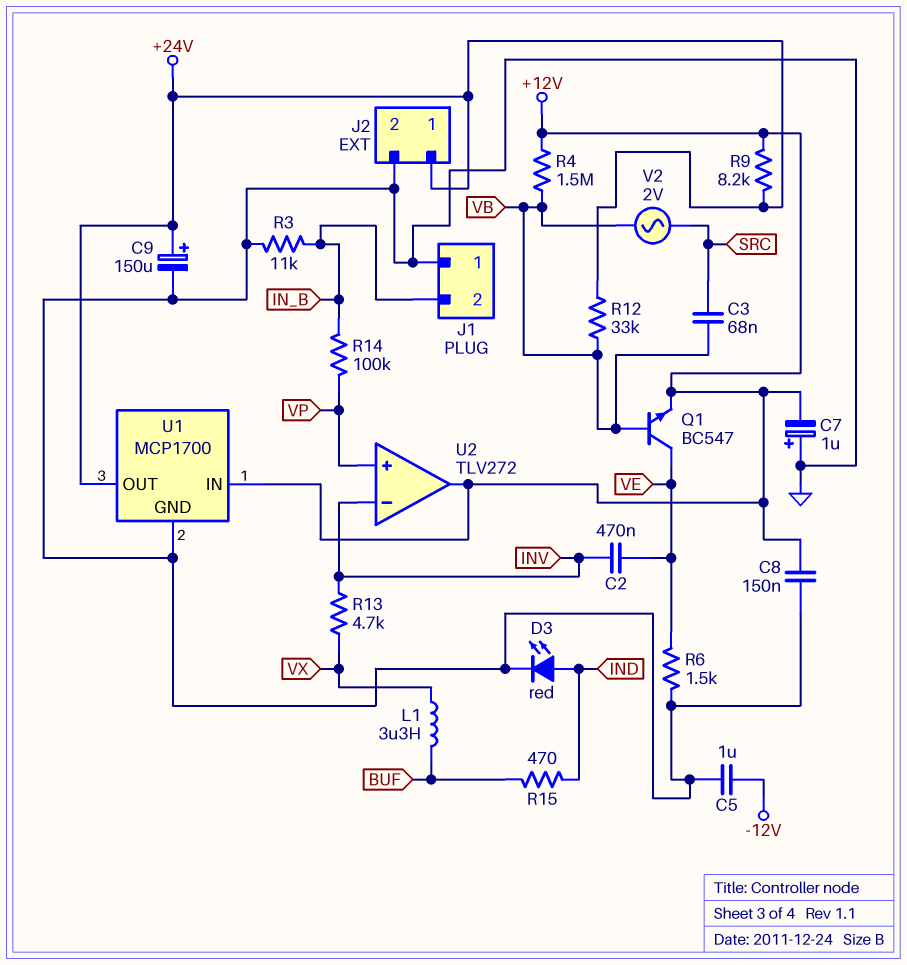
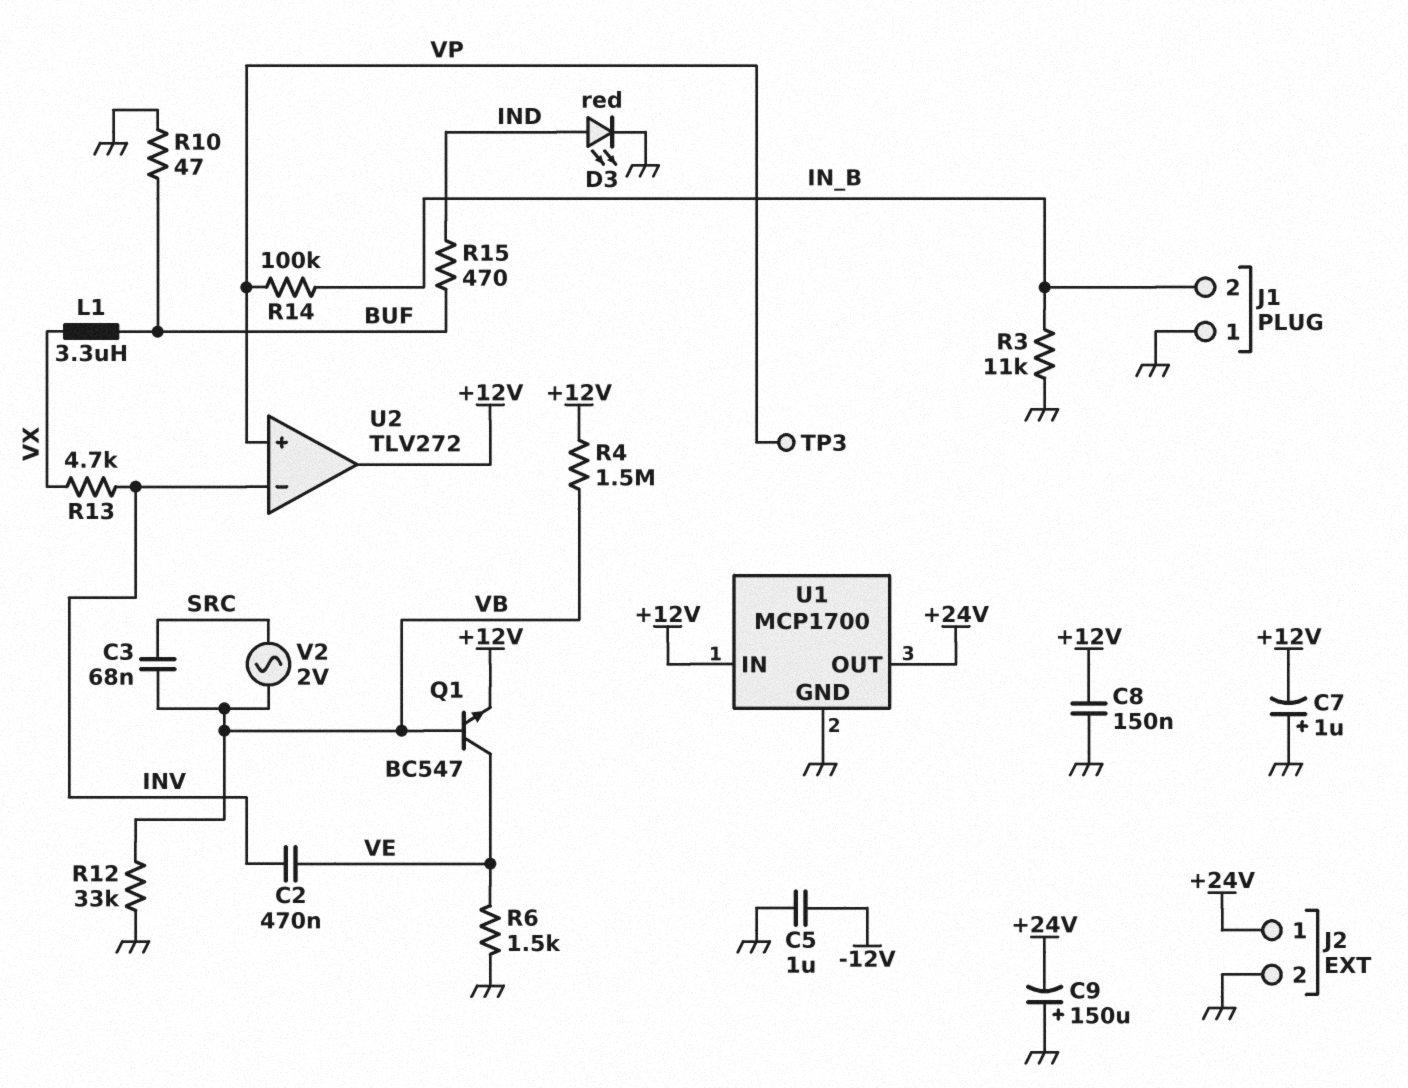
C9: 150uF (plus +24V, minus GND) -> 150uF (plus GND, minus +24V)
R9: 8.2k (+12V, +24V) -> none
R10: none -> 47 (BUF, GND)
R12: 33k (+24V, VB) -> 33k (GND, VB)
TP3: none -> test point (VP)

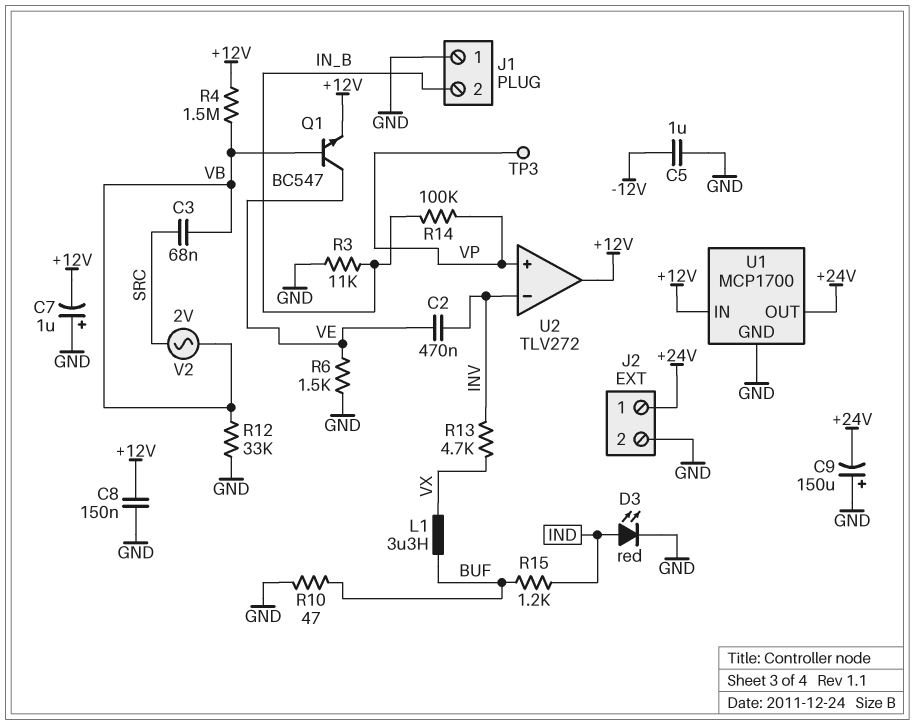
R15: 470 (BUF, IND) -> 1.2k (BUF, IND)

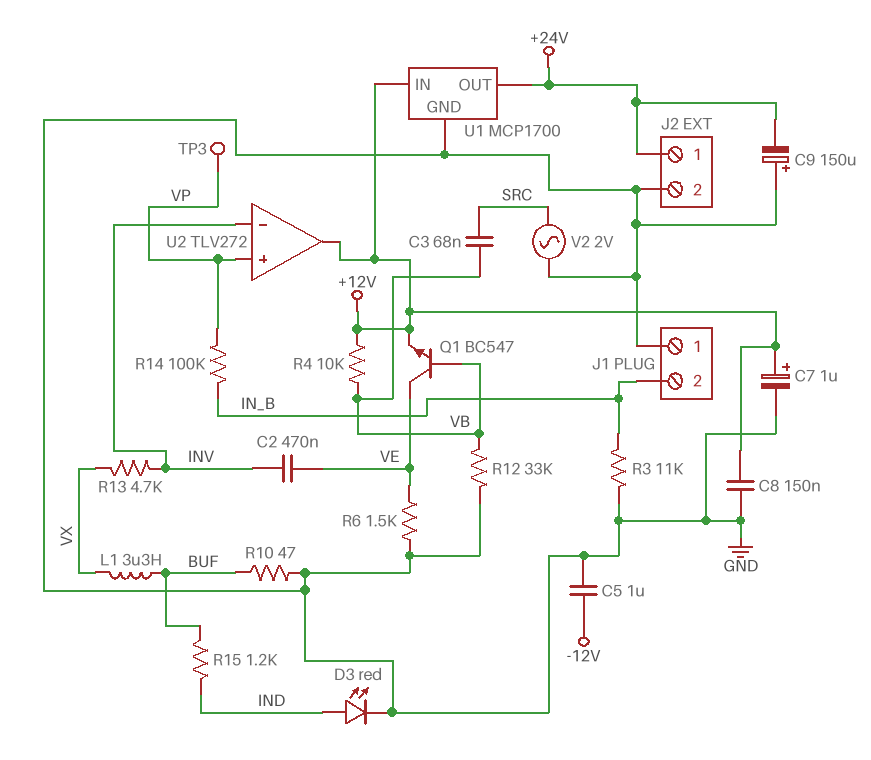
C7: 1uF (plus GND, minus +12V) -> 1uF (plus +12V, minus GND)
R4: 1.5M (+12V, VB) -> 10k (+12V, VB)
V2: AC 2V (SRC, VB) -> AC 2V (GND, SRC)

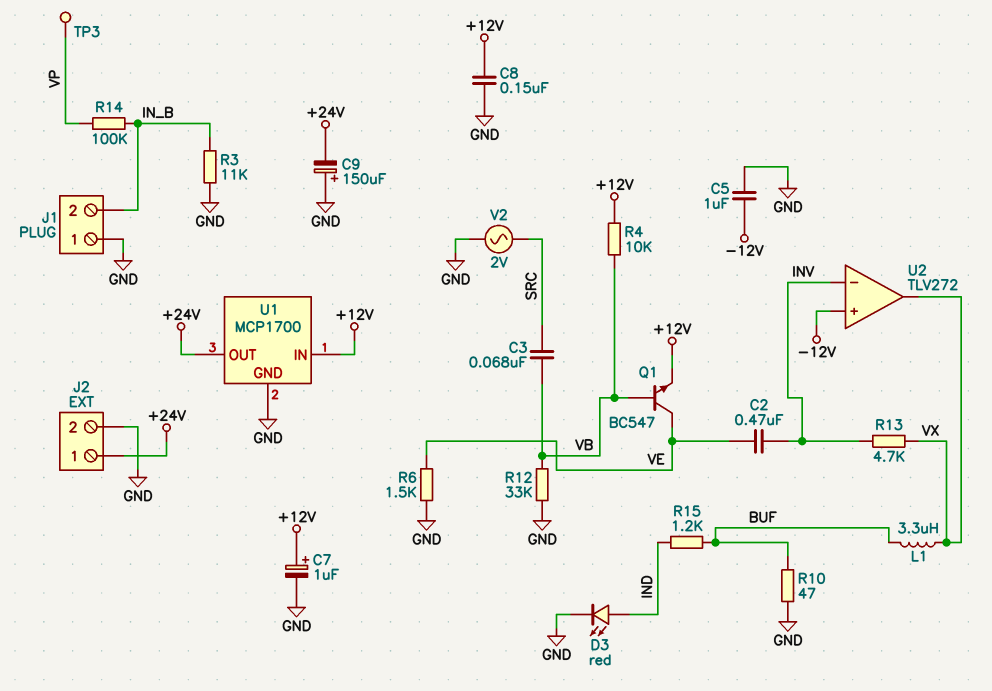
U2 pin in+: VP -> -12V
U2 pin out: +12V -> VX

